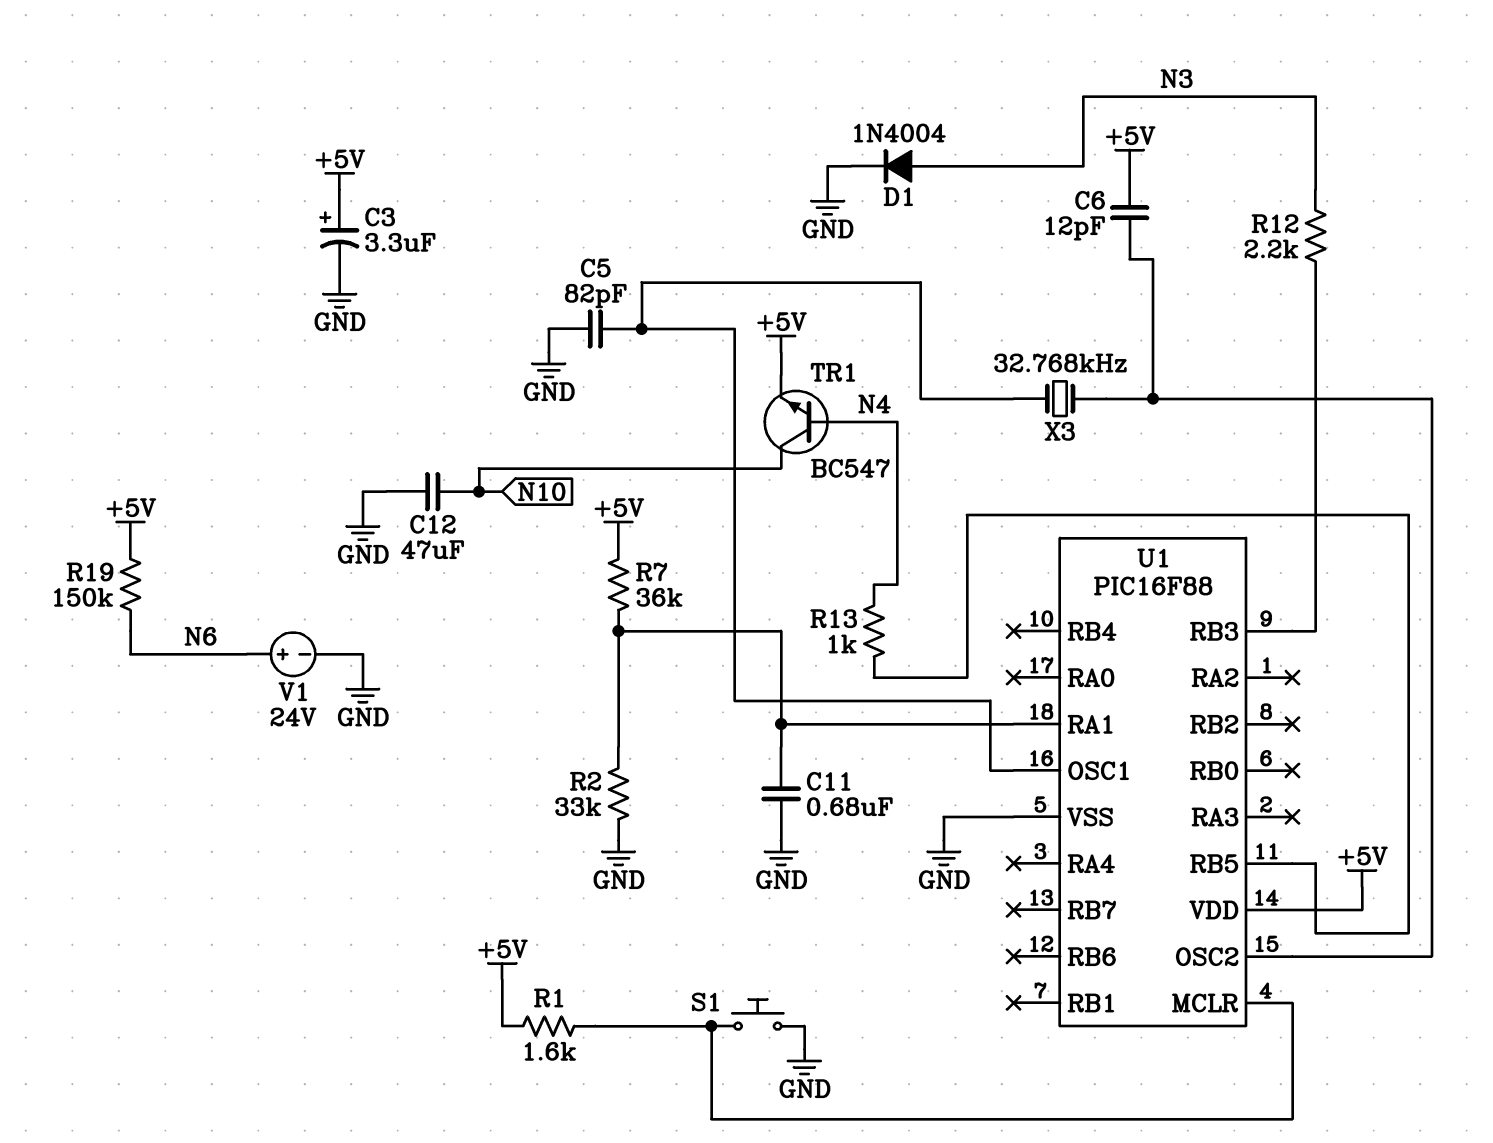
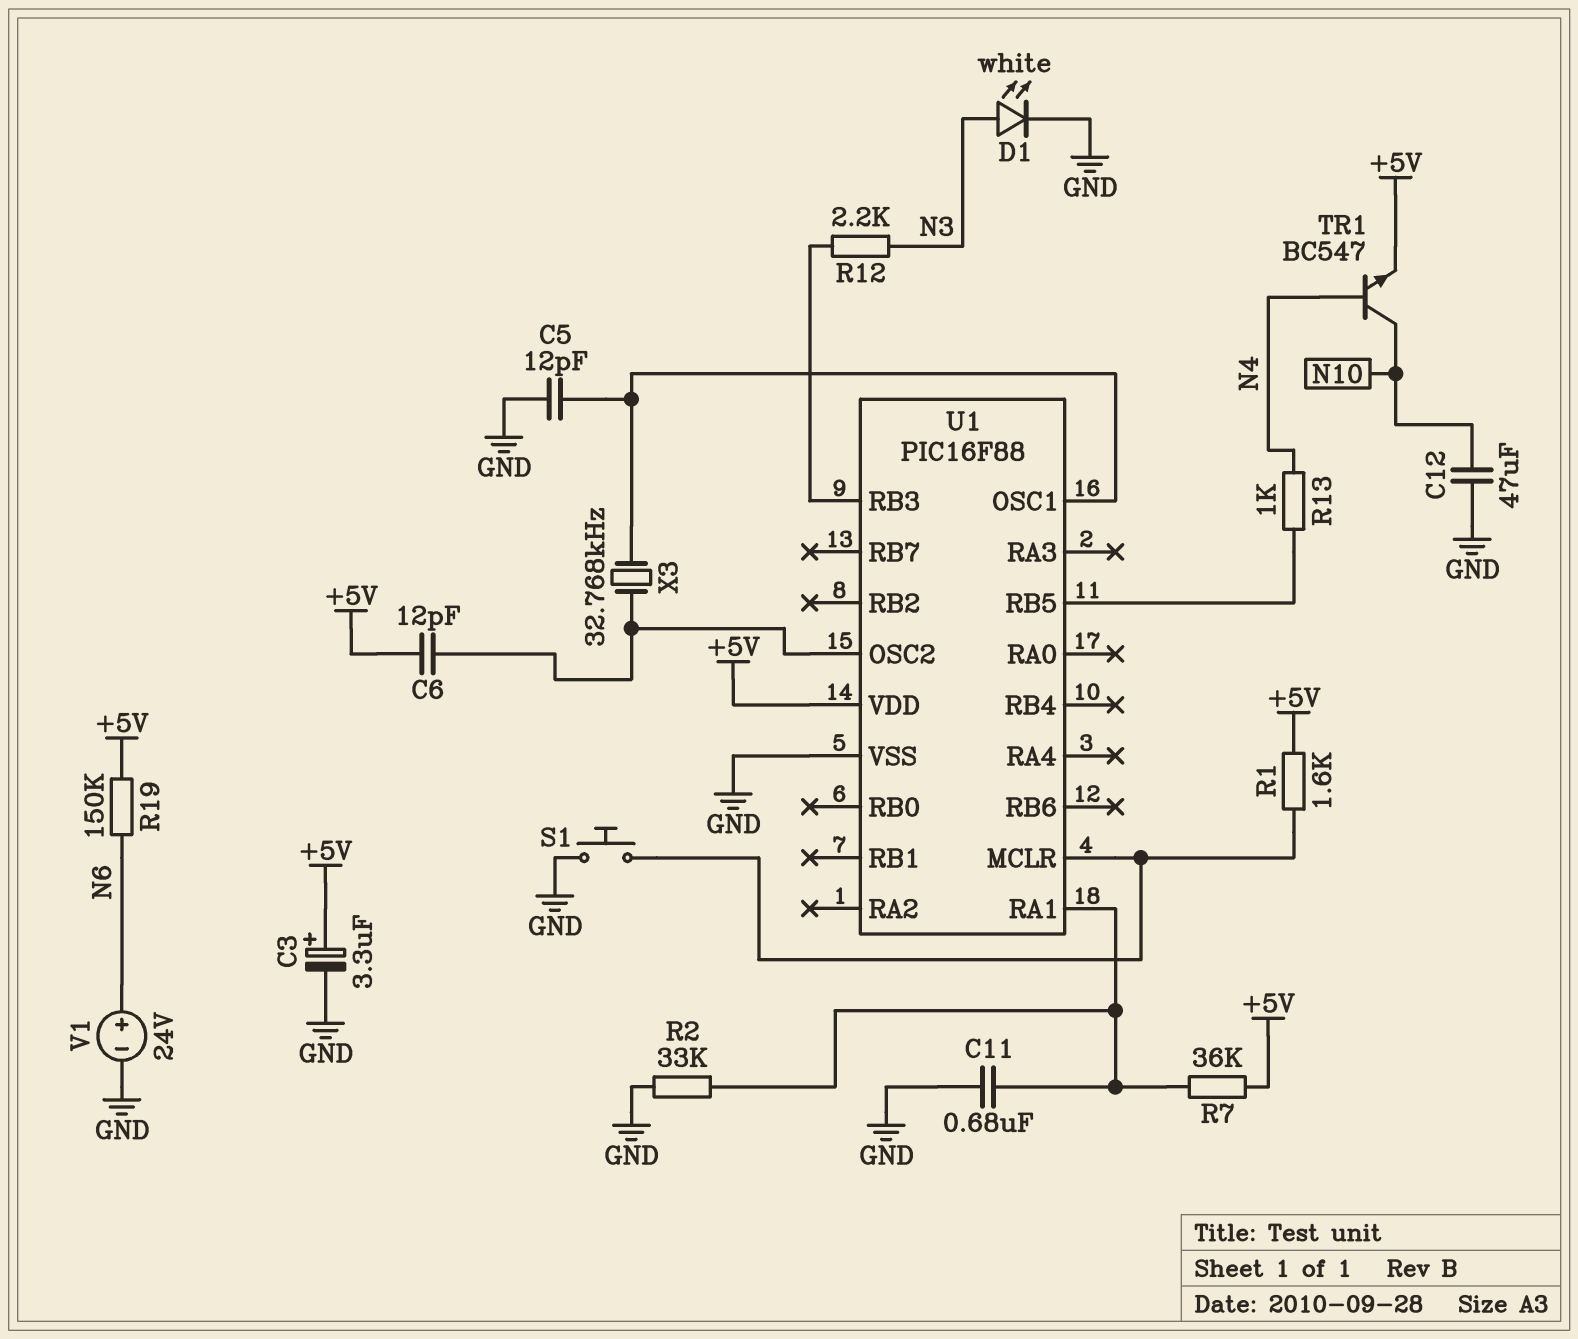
C5: 82pF (GND, U1/OSC1) -> 12pF (GND, U1/OSC1)
D1: diode 1N4004 (A N3, K GND) -> LED white (A N3, K GND)

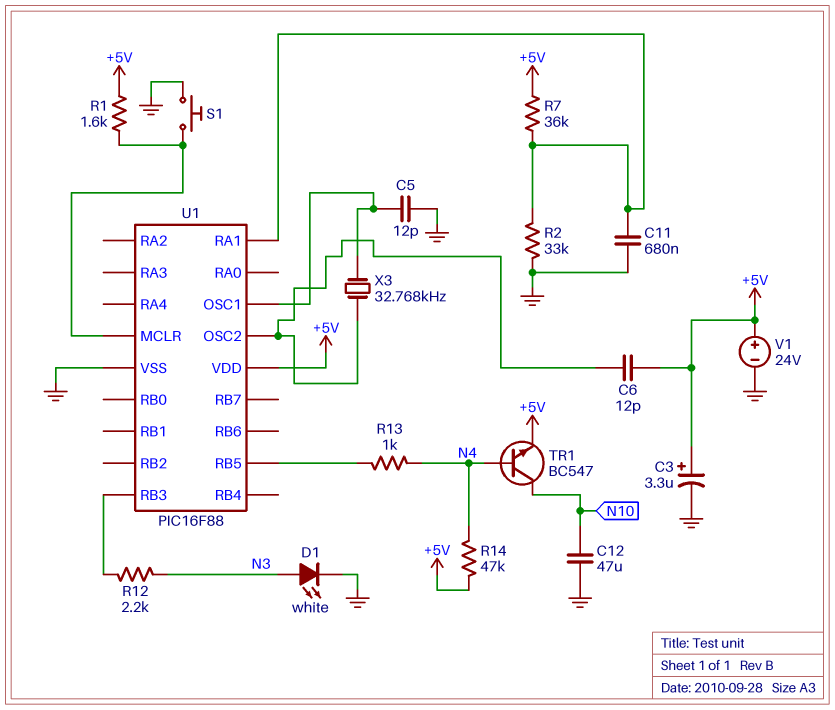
R14: none -> 47k (+5V, N4)
R19: 150k (+5V, N6) -> none
V1: 24V (plus N6, minus GND) -> 24V (plus +5V, minus GND)

